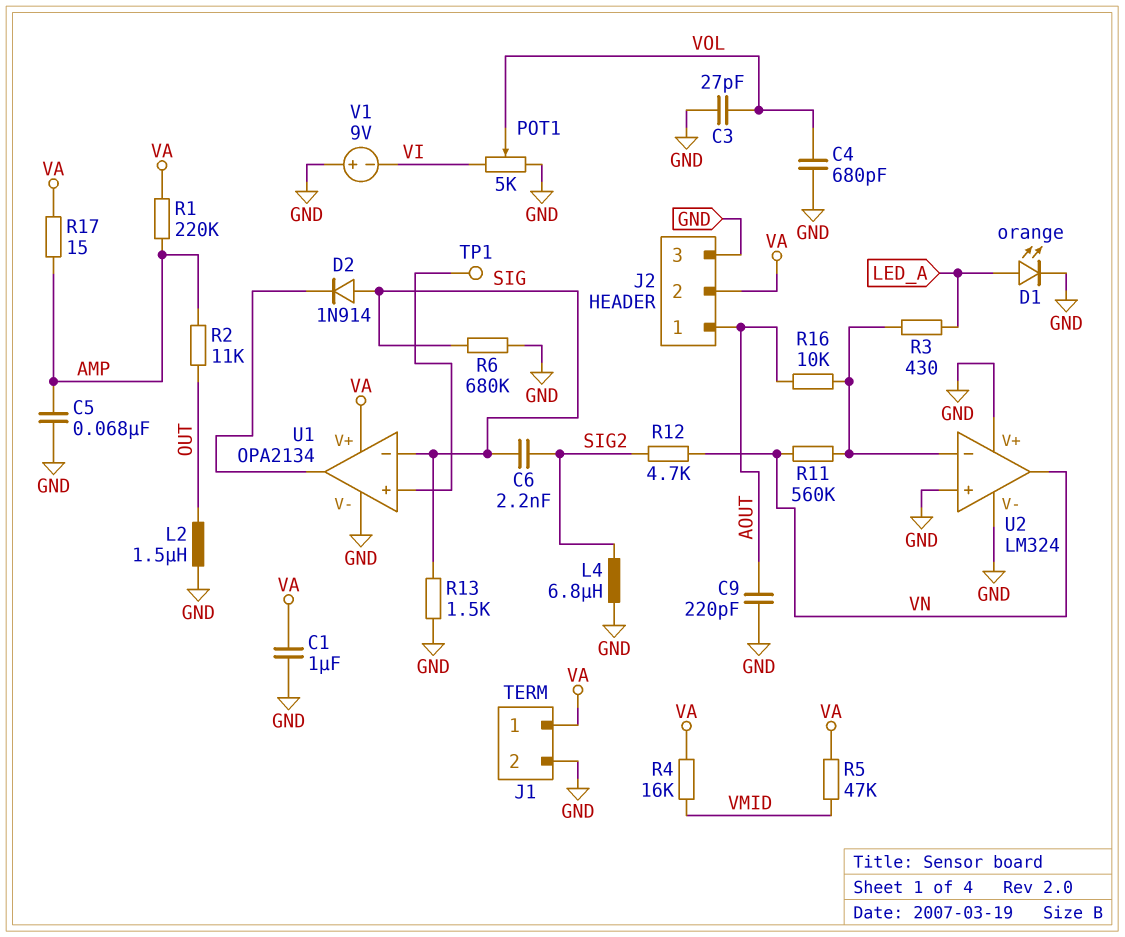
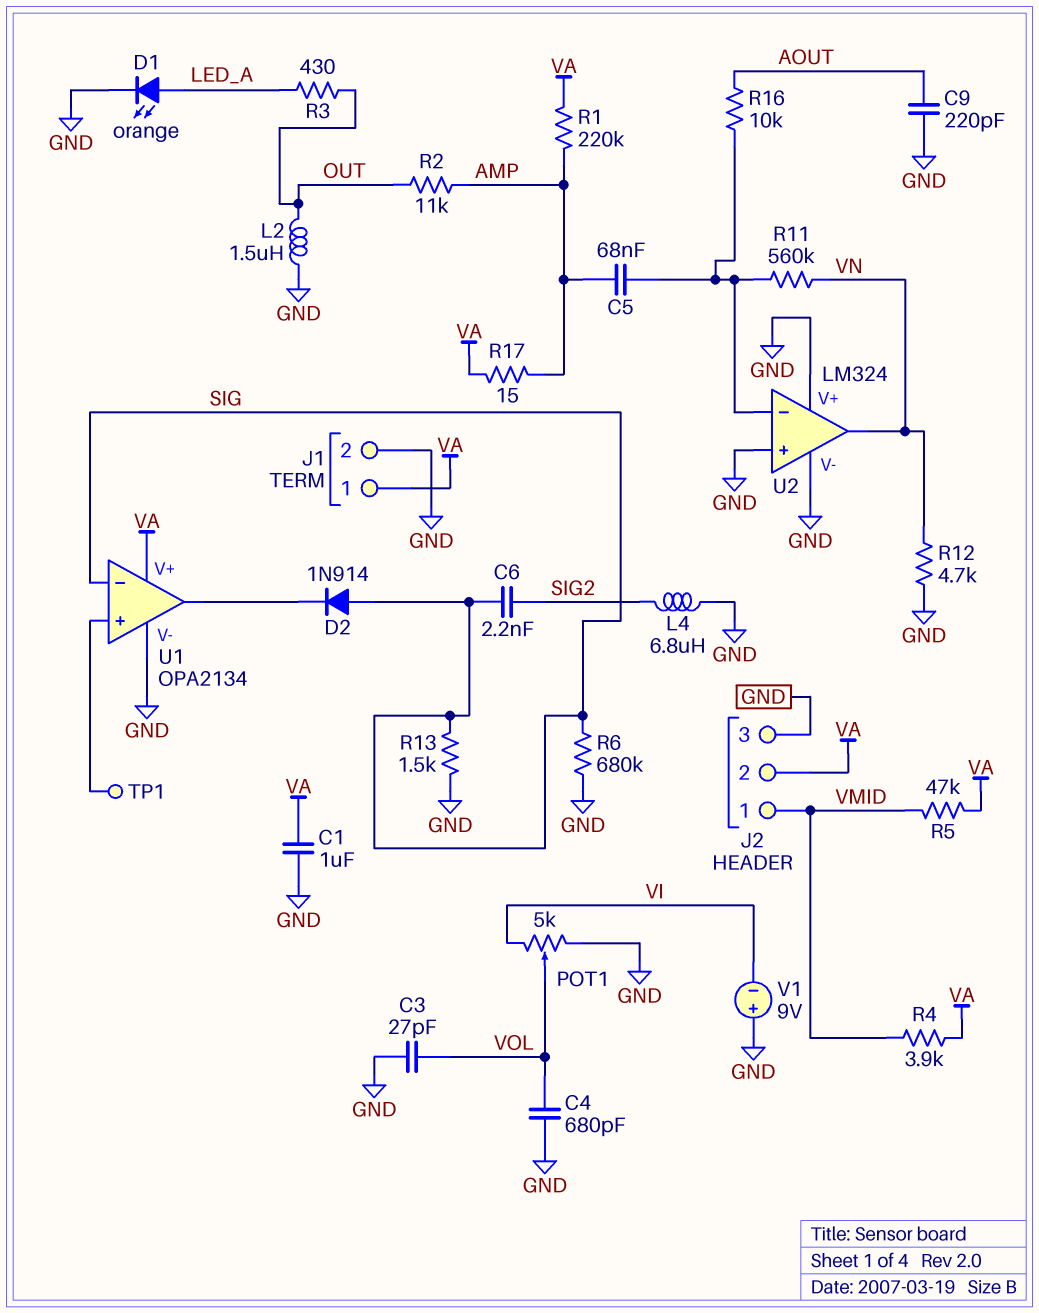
C5: 68nF (AMP, GND) -> 68nF (AMP, U2/in-)
J2 pin 1: AOUT -> VMID
R3: 430 (LED_A, U2/in-) -> 430 (LED_A, OUT)
R4: 16k (VA, VMID) -> 3.9k (VA, VMID)
R12: 4.7k (SIG2, VN) -> 4.7k (GND, VN)

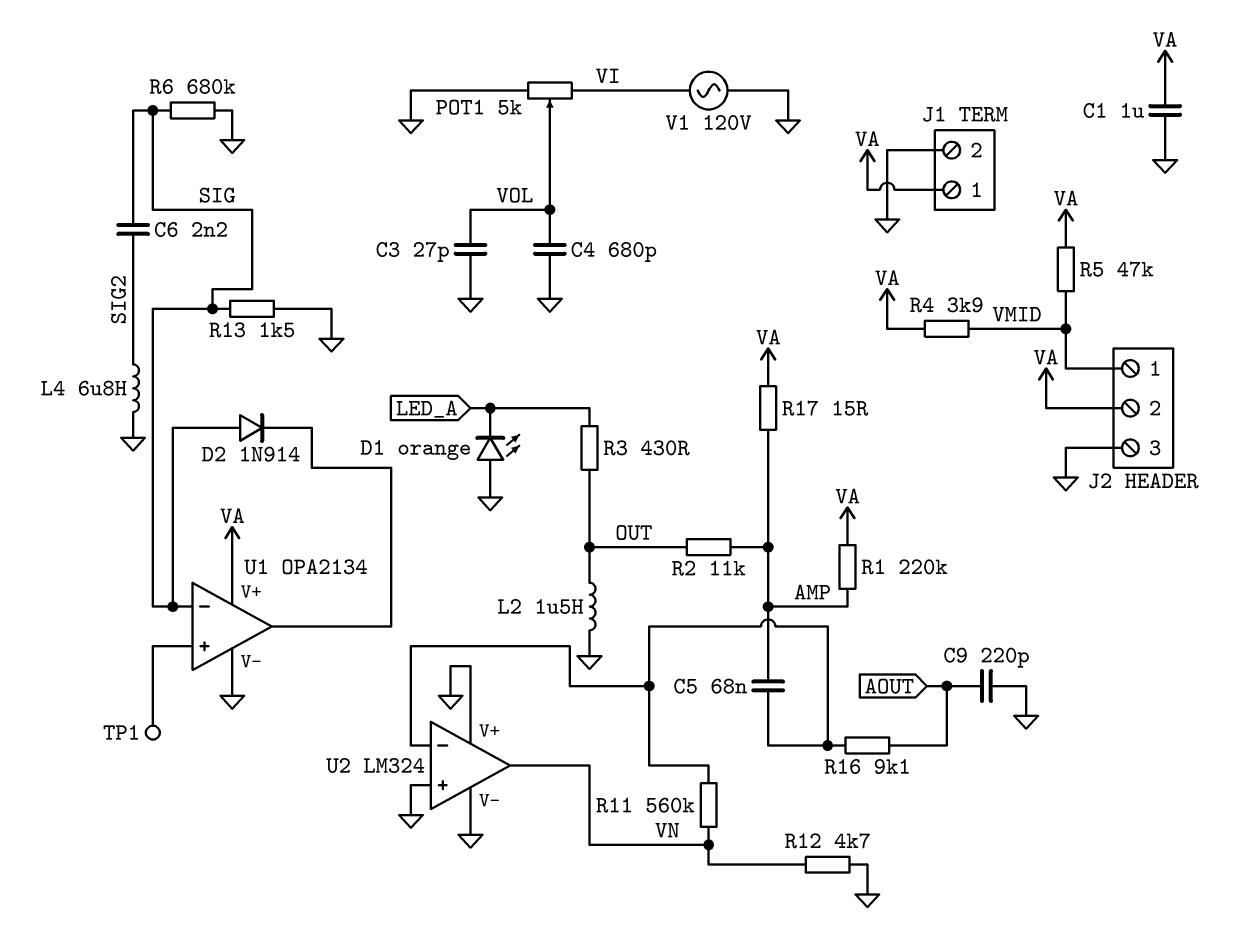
D1: LED orange (A LED_A, K GND) -> LED orange (A GND, K LED_A)
R16: 10k (AOUT, U2/in-) -> 9.1k (AOUT, U2/in-)
V1: 9V (plus GND, minus VI) -> AC 120V (GND, VI)

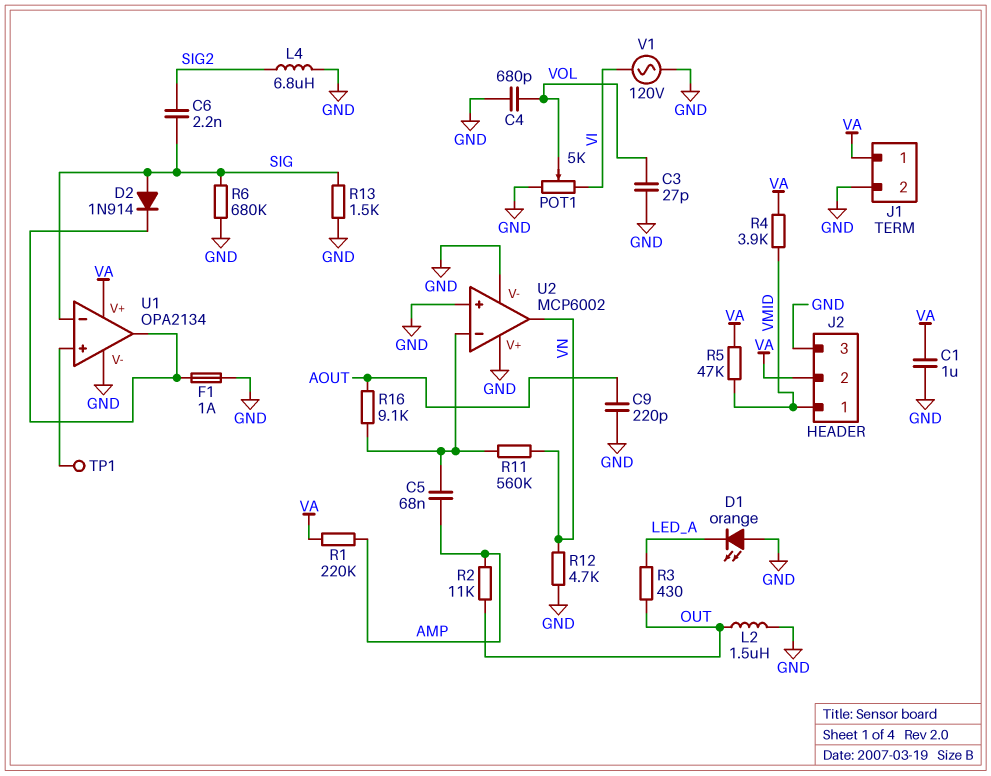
F1: none -> 1A (GND, U1/out)
R17: 15 (AMP, VA) -> none
U2: LM324 -> MCP6002

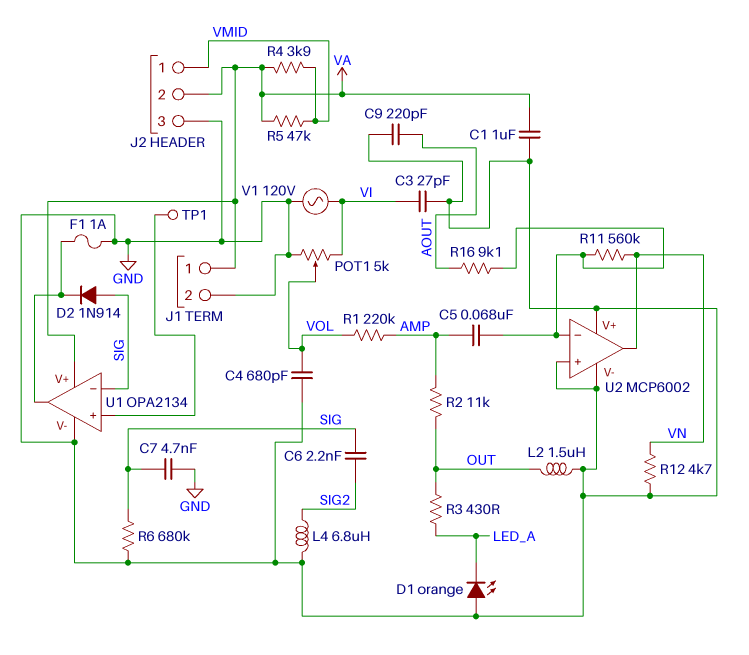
C3: 27pF (GND, VOL) -> 27pF (GND, VI)
C7: none -> 4.7nF (GND, SIG)
R1: 220k (AMP, VA) -> 220k (AMP, VOL)
R13: 1.5k (GND, SIG) -> none

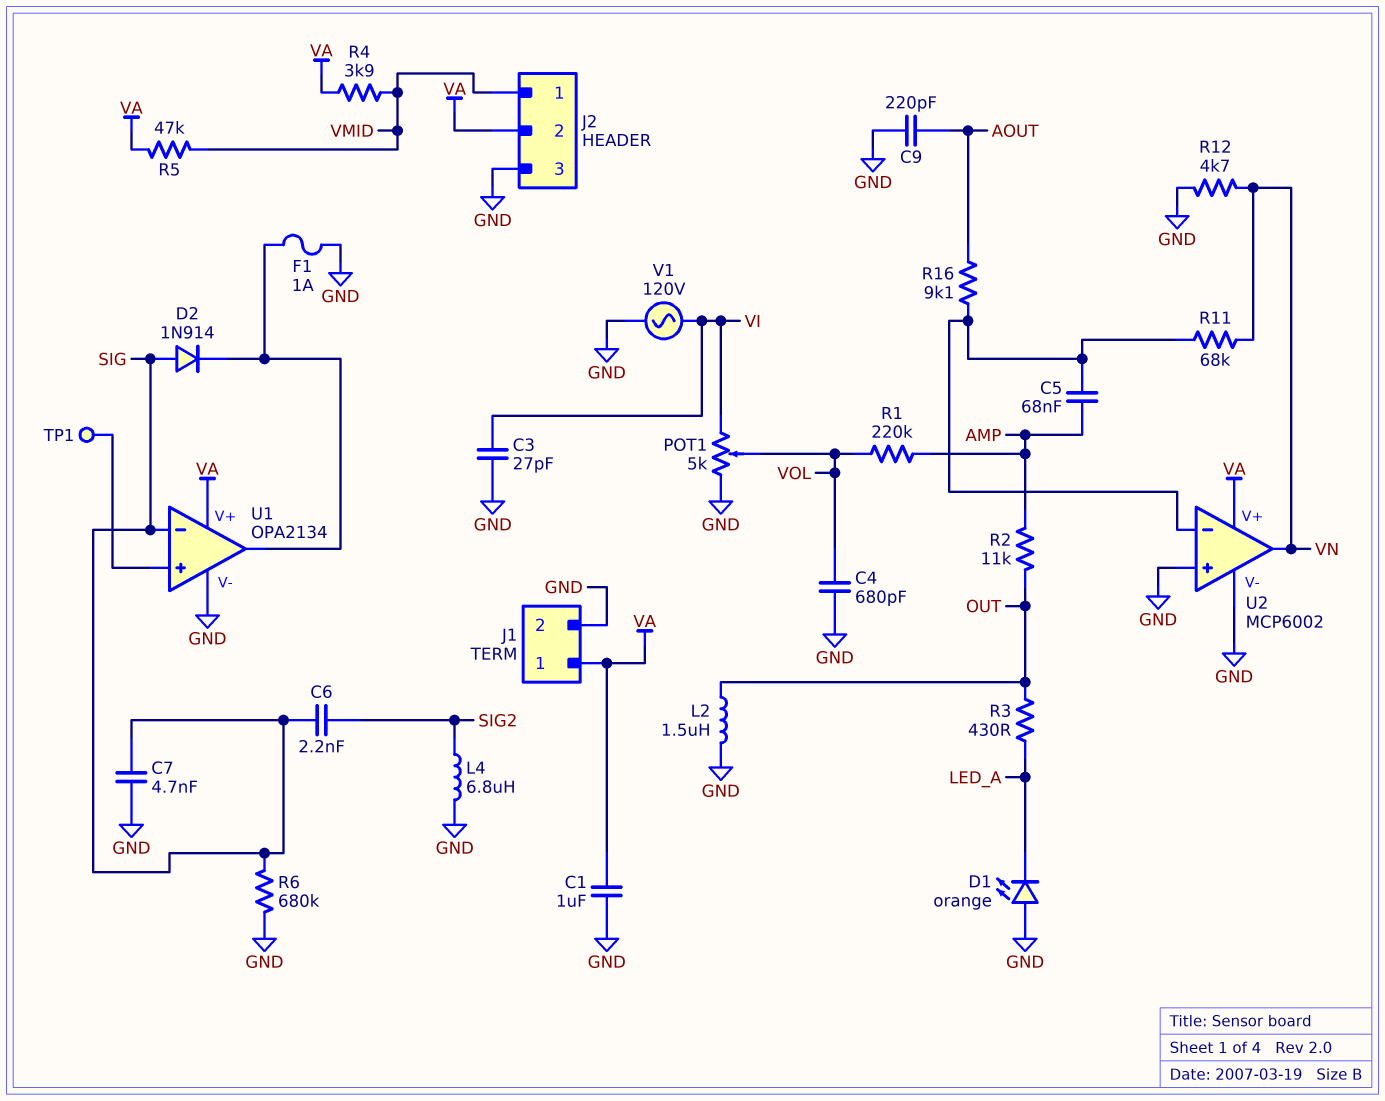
R11: 560k (U2/in-, VN) -> 68k (U2/in-, VN)
U2 pin V+: GND -> VA

